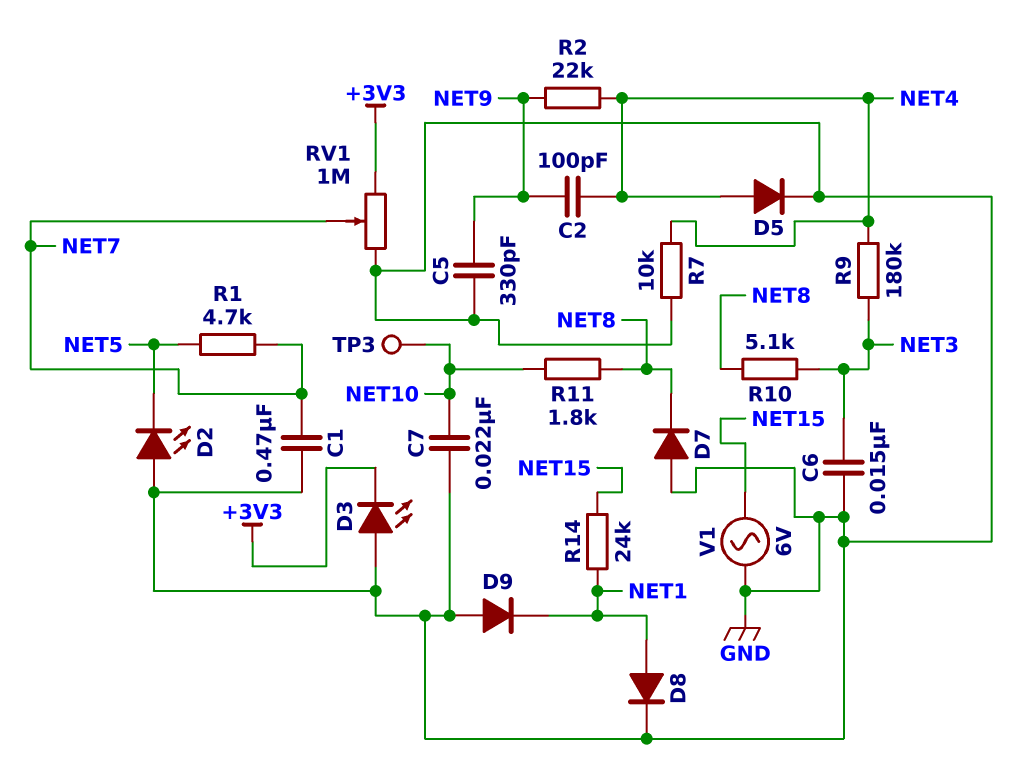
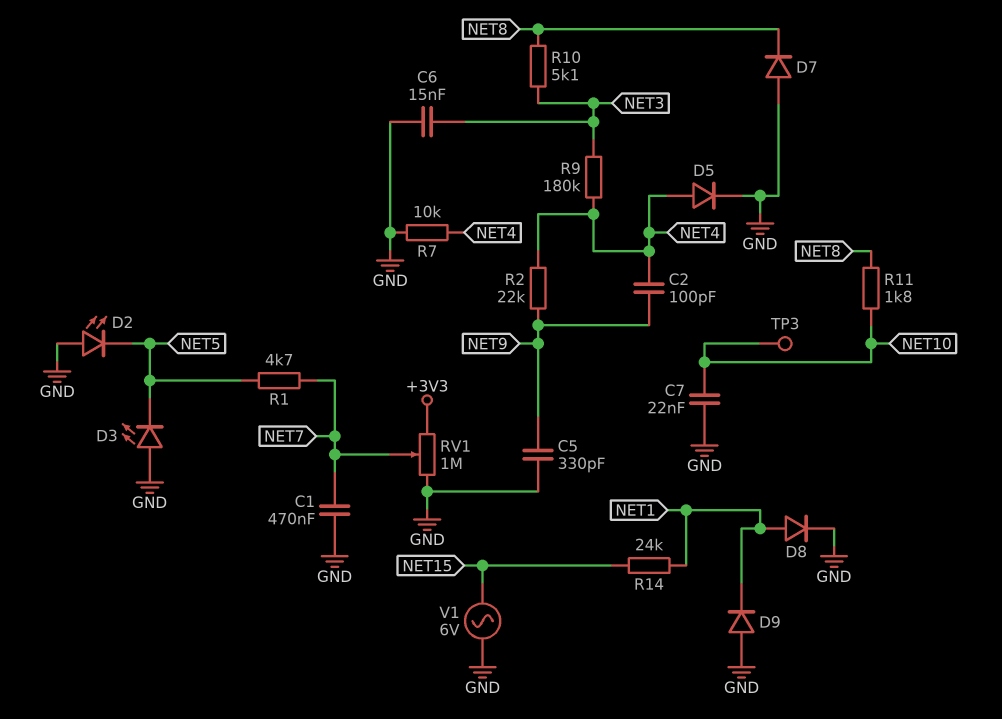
D3: LED (A GND, K +3V3) -> LED (A GND, K NET5)

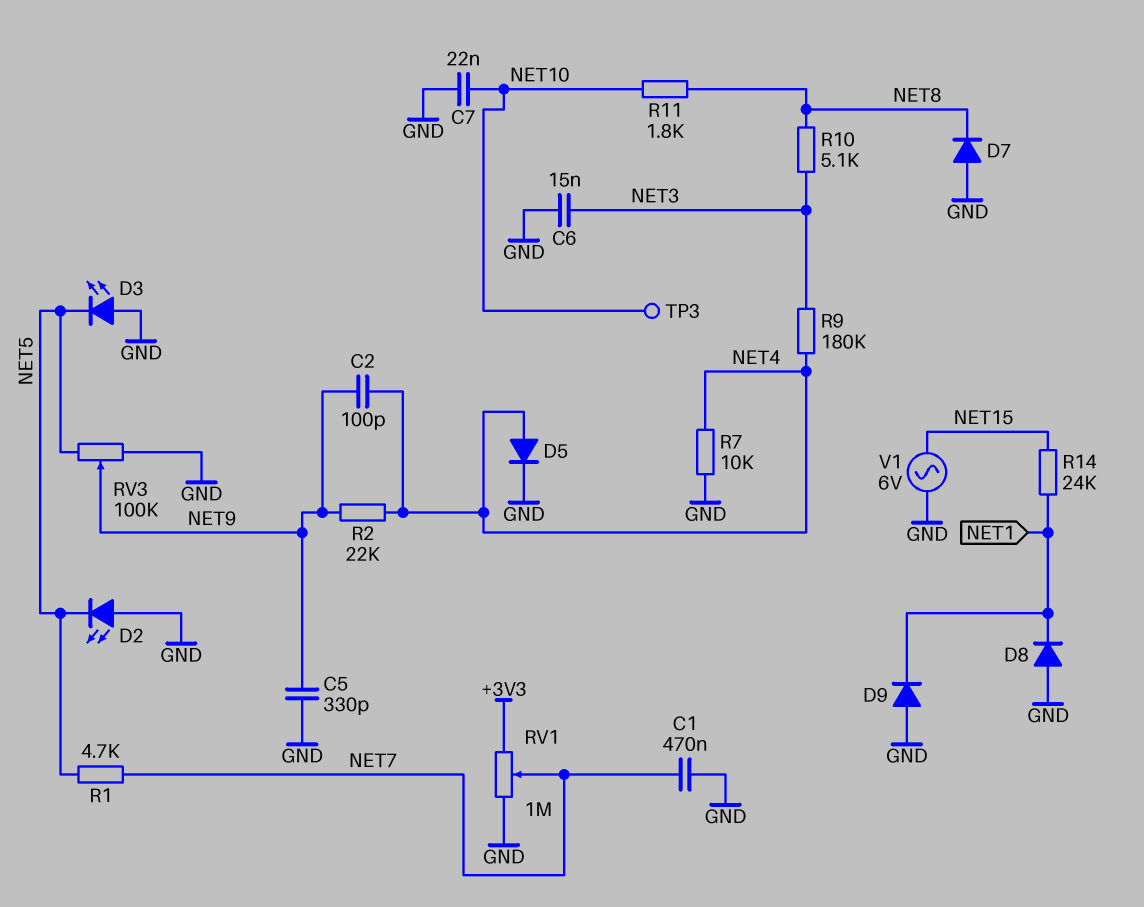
D8: diode (A NET1, K GND) -> diode (A GND, K NET1)
RV3: none -> 100k (GND, NET5, wiper NET9)

